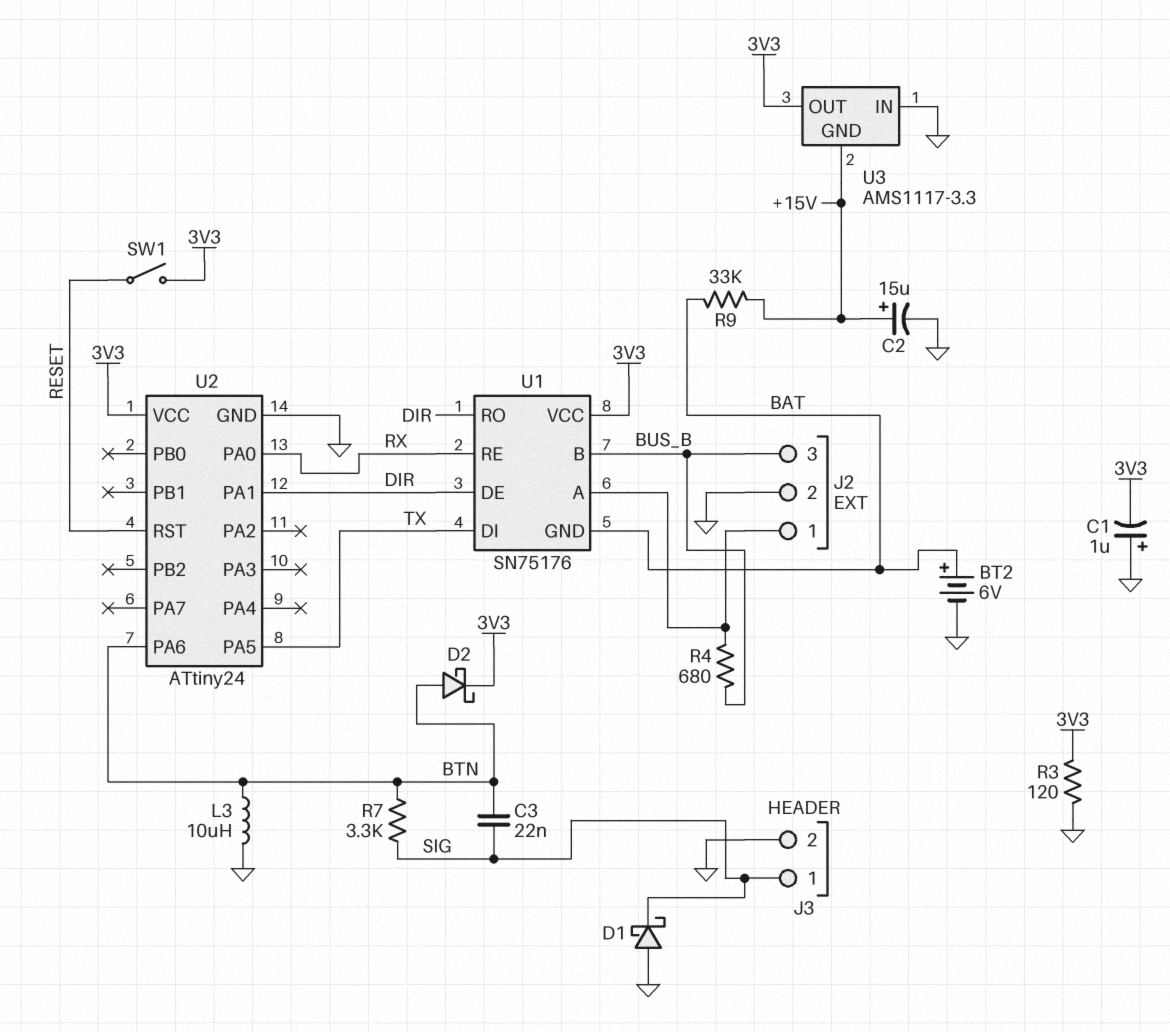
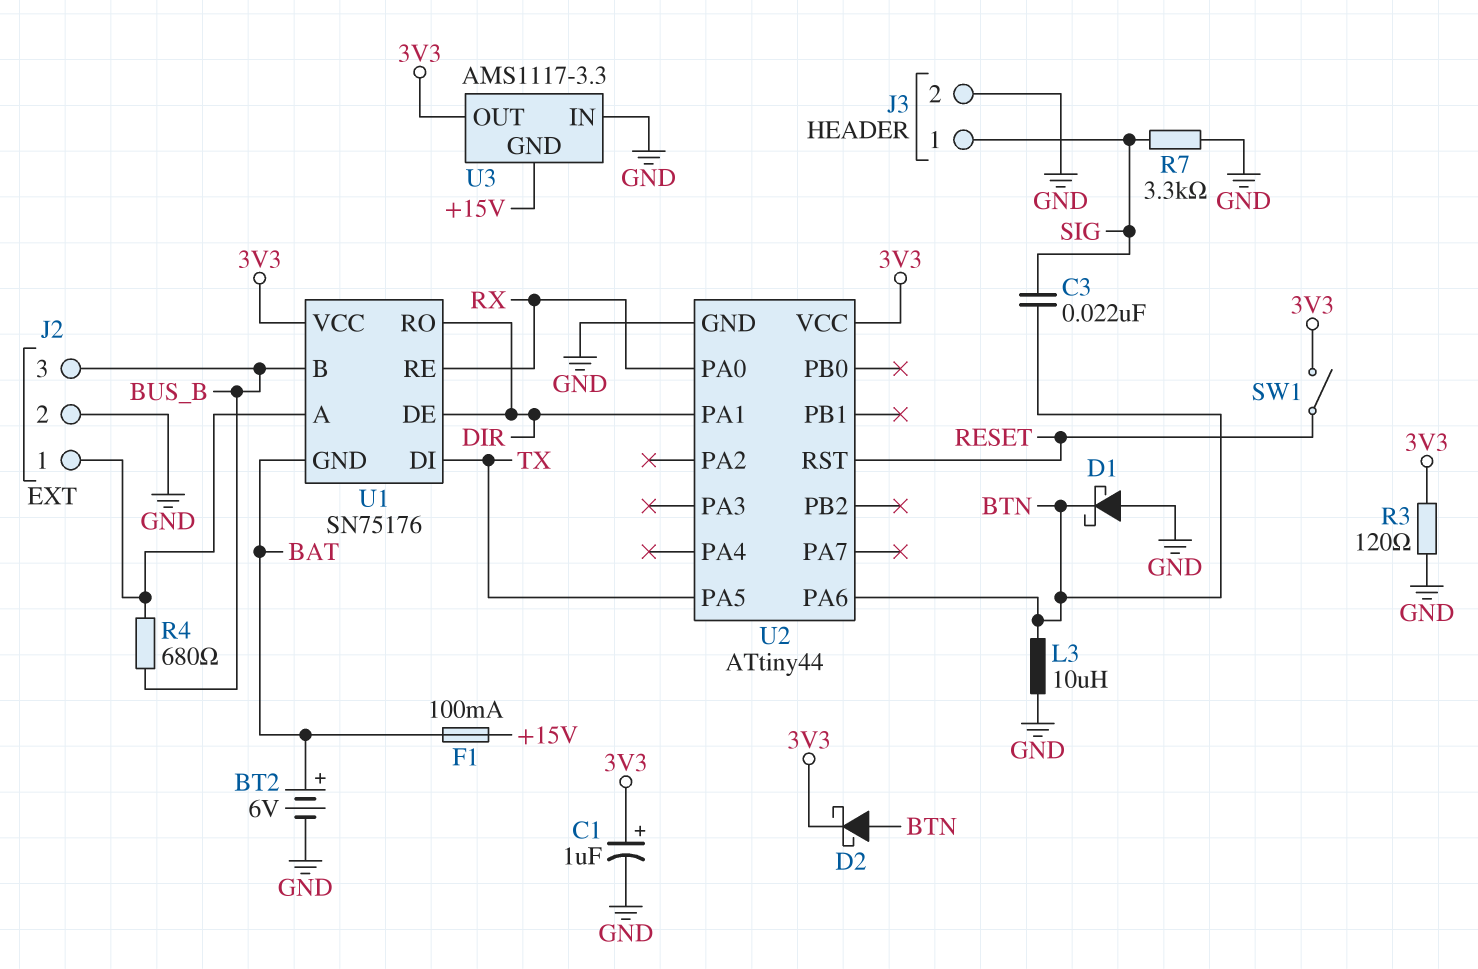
C1: 1uF (plus GND, minus 3V3) -> 1uF (plus 3V3, minus GND)
C2: 15uF (plus +15V, minus GND) -> none
D1: schottky (A GND, K SIG) -> schottky (A GND, K BTN)
F1: none -> 100mA (+15V, BAT)
R7: 3.3k (BTN, SIG) -> 3.3k (GND, SIG)
R9: 33k (+15V, BAT) -> none
U2: ATtiny24 -> ATtiny44

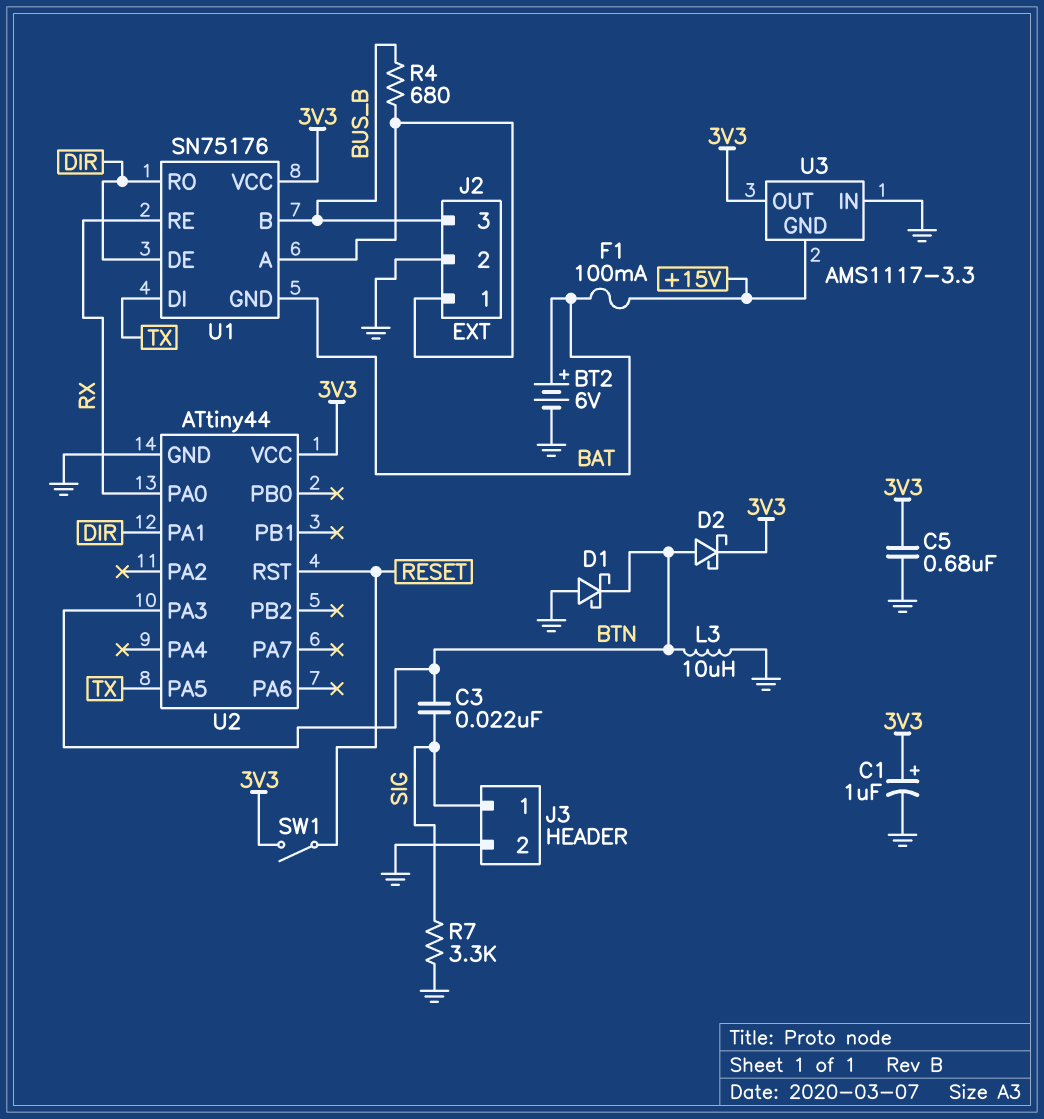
C5: none -> 680nF (3V3, GND)
R3: 120 (3V3, GND) -> none
U2 pin PA3: none -> BTN
U2 pin PA6: BTN -> none

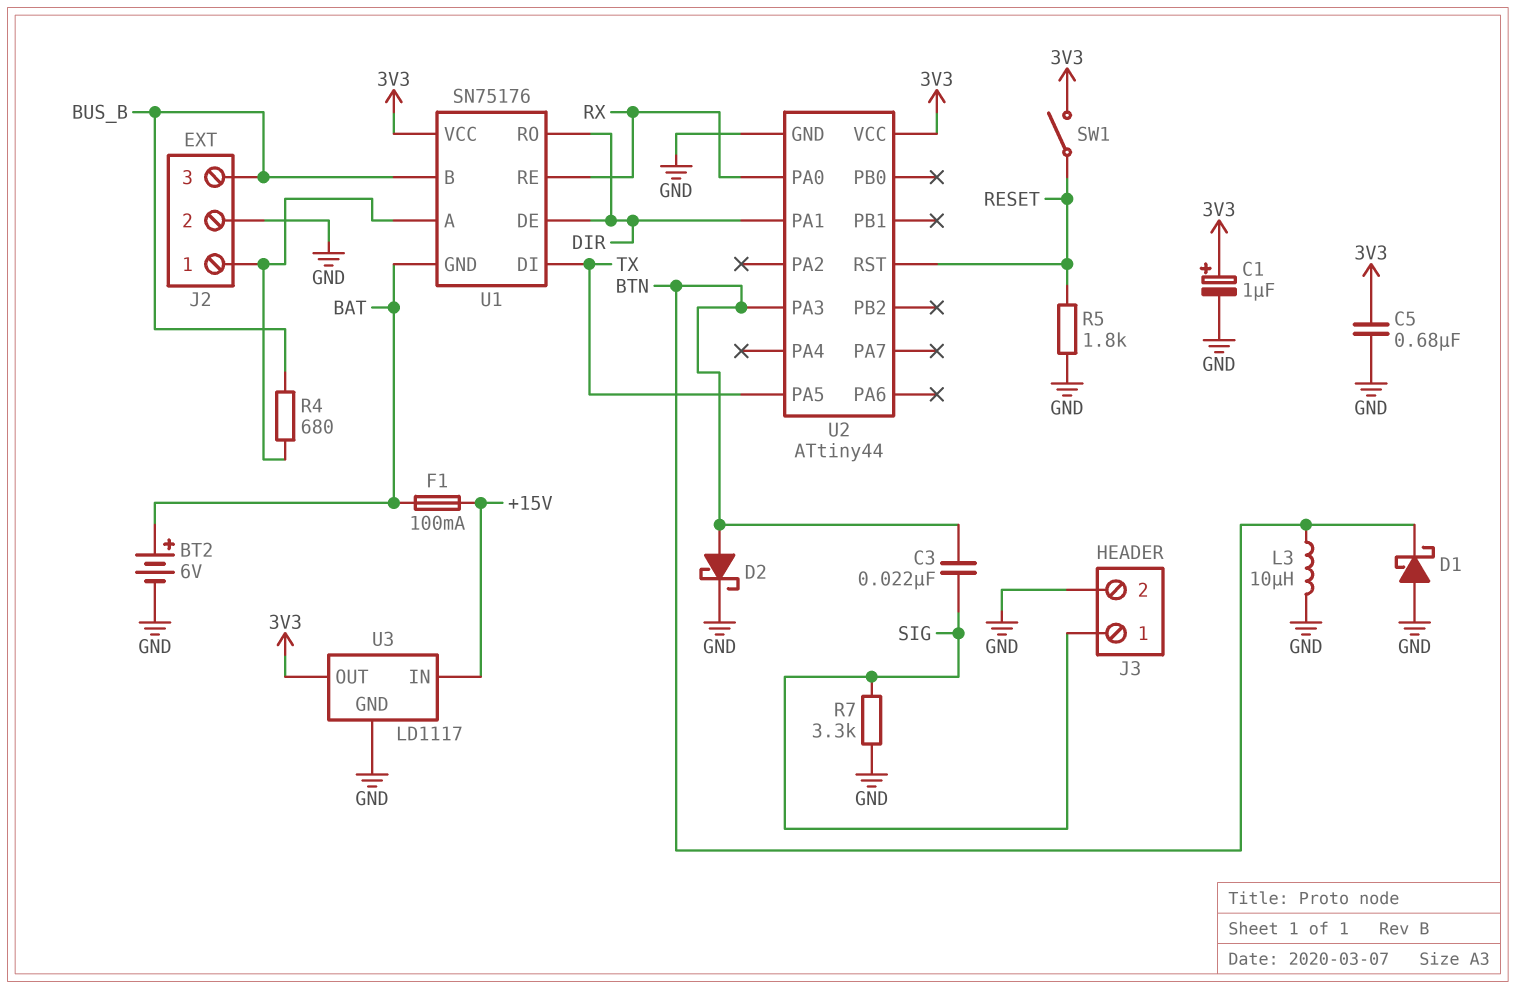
D2: schottky (A BTN, K 3V3) -> schottky (A BTN, K GND)
R5: none -> 1.8k (GND, RESET)
U3: AMS1117-3.3 -> LD1117
U3 pin GND: +15V -> GND
U3 pin IN: GND -> +15V

